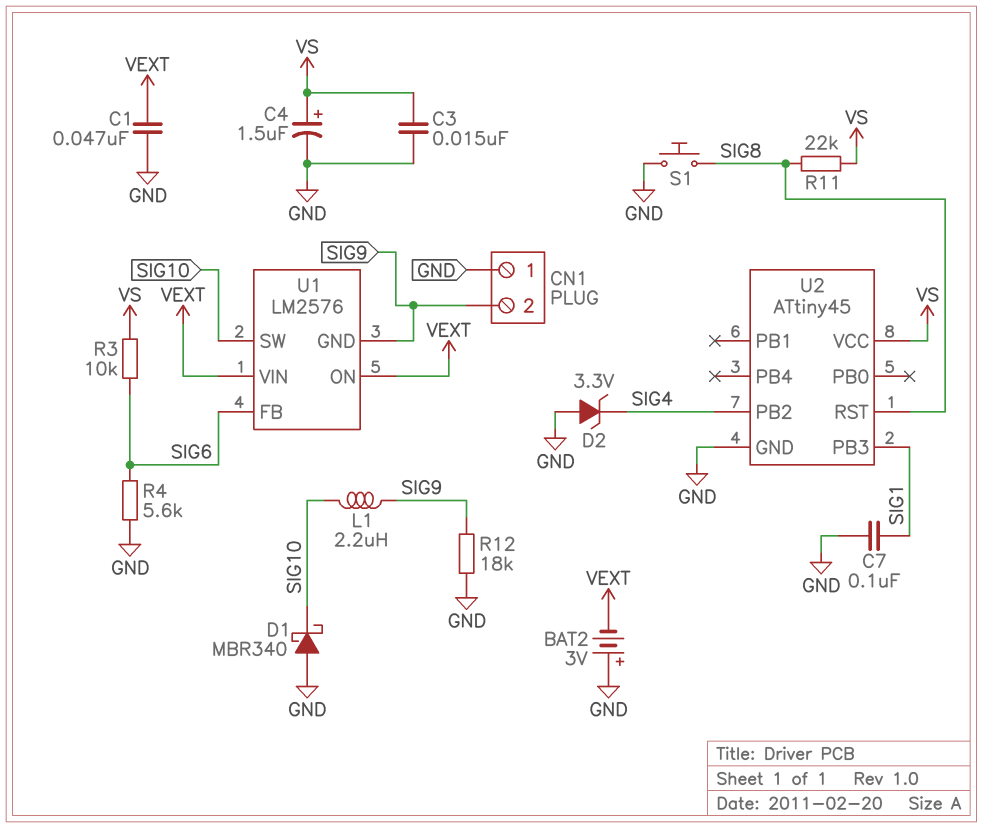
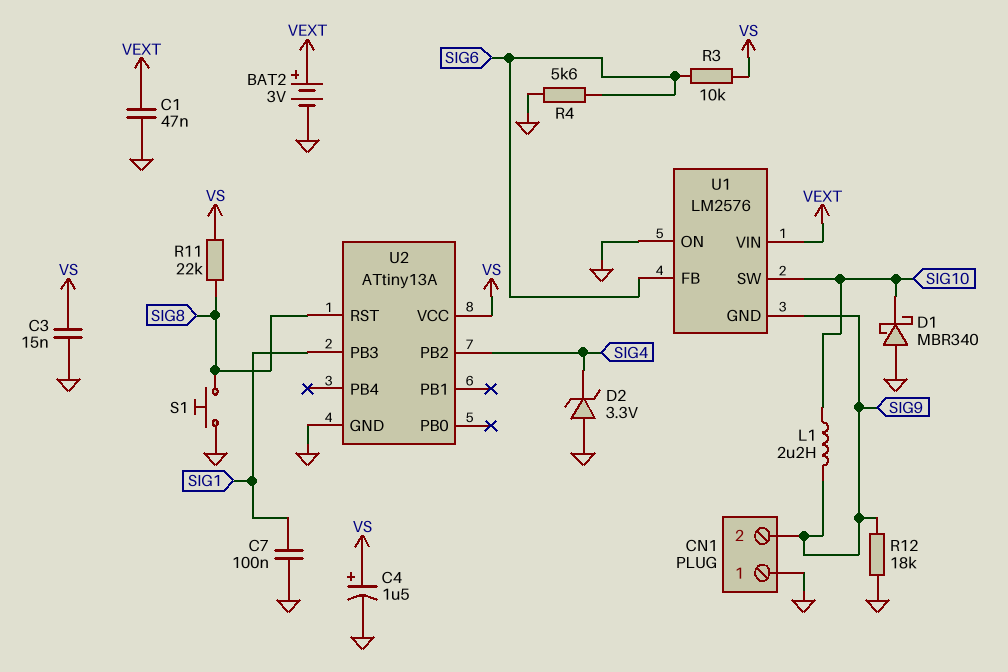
BAT2: 3V (plus GND, minus VEXT) -> 3V (plus VEXT, minus GND)
U1 pin ON: VEXT -> GND
U2: ATtiny45 -> ATtiny13A

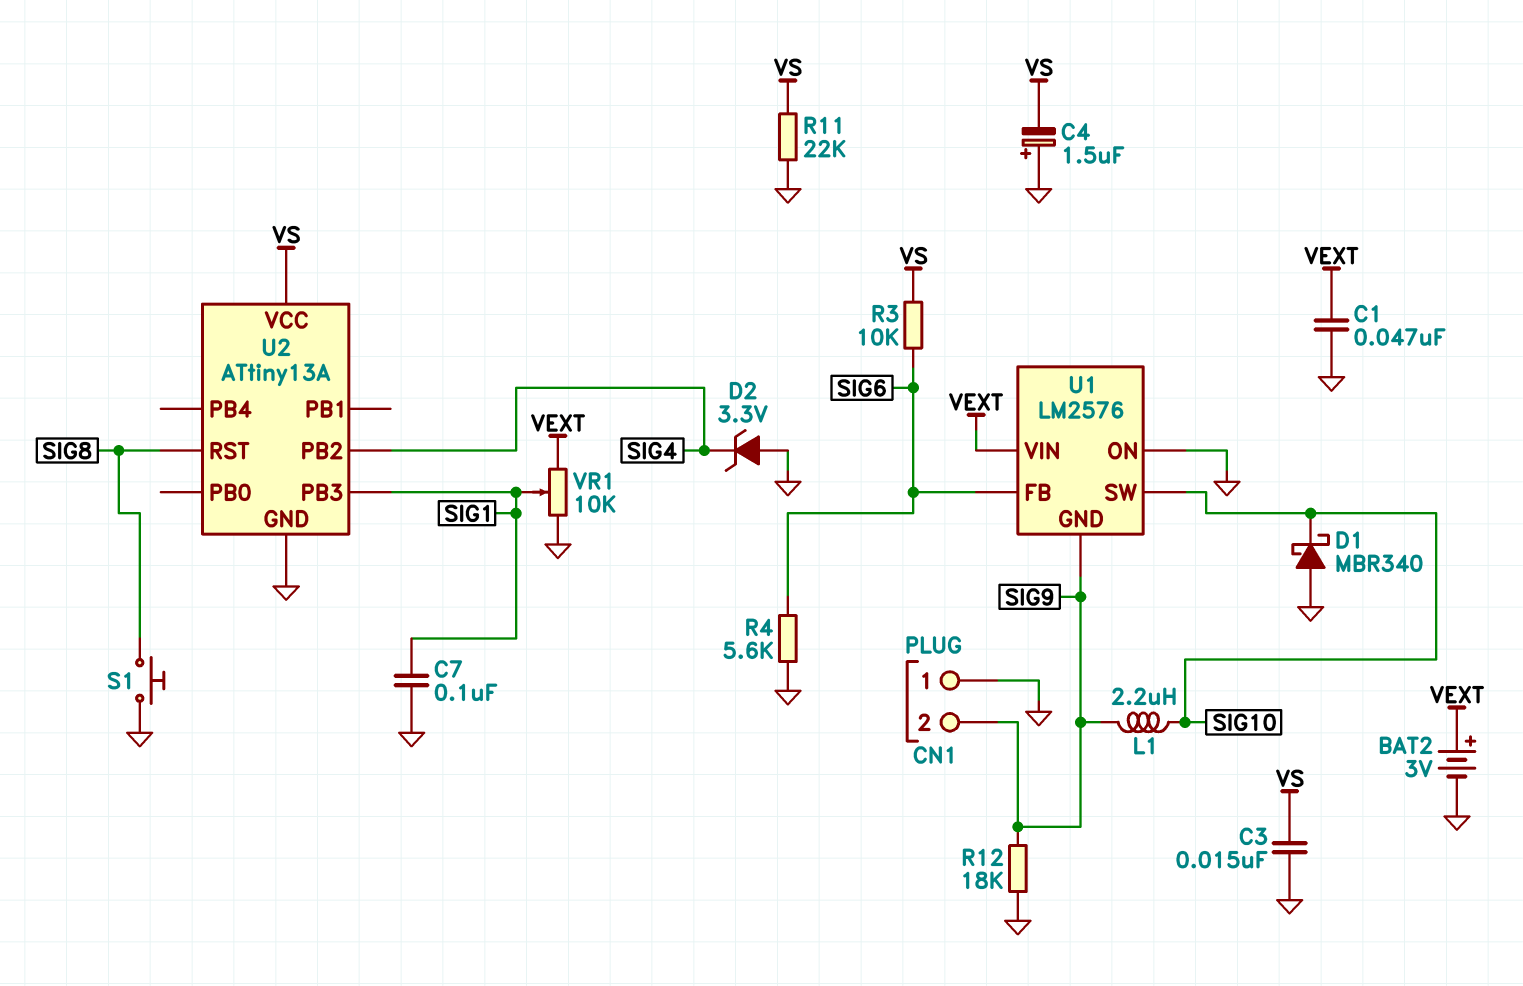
C4: 1.5uF (plus VS, minus GND) -> 1.5uF (plus GND, minus VS)
R11: 22k (SIG8, VS) -> 22k (GND, VS)
VR1: none -> 10k (GND, VEXT, wiper SIG1)

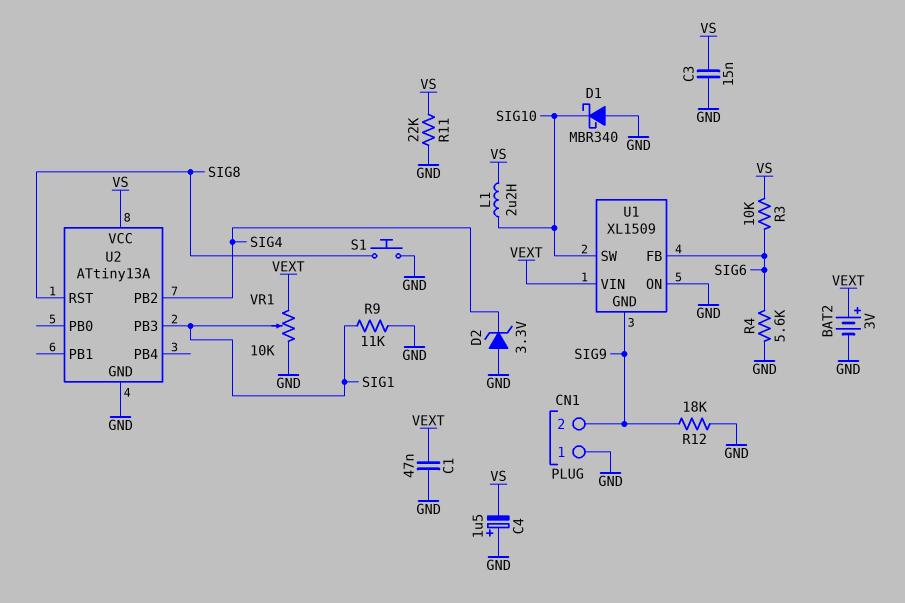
C7: 100nF (GND, SIG1) -> none
L1: 2.2uH (SIG9, SIG10) -> 2.2uH (SIG10, VS)
R9: none -> 11k (GND, SIG1)
U1: LM2576 -> XL1509

